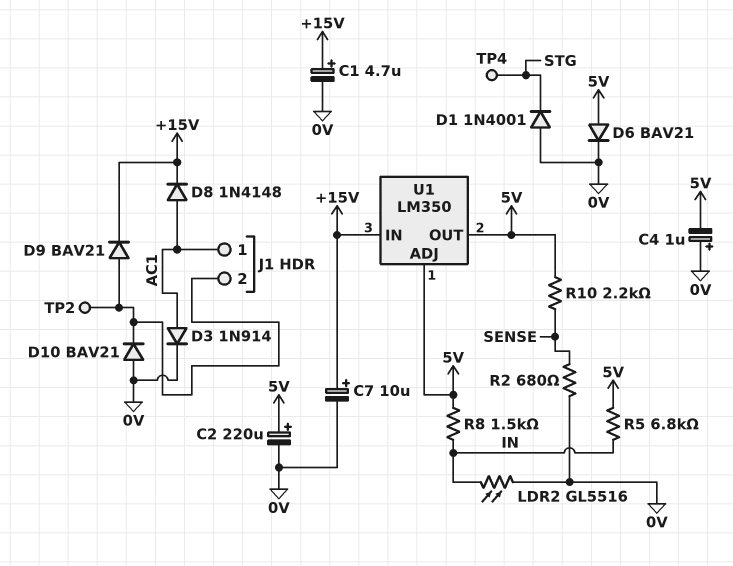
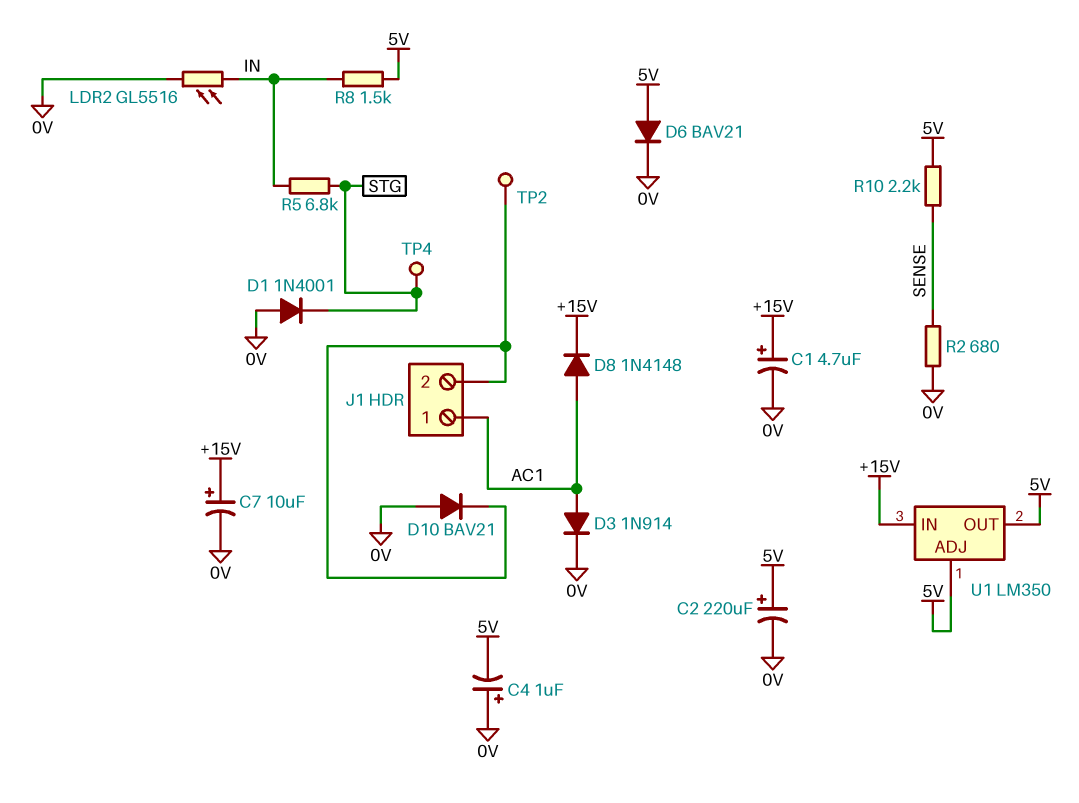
D9: diode BAV21 (A J1/2, K +15V) -> none
R5: 6.8k (5V, IN) -> 6.8k (IN, STG)

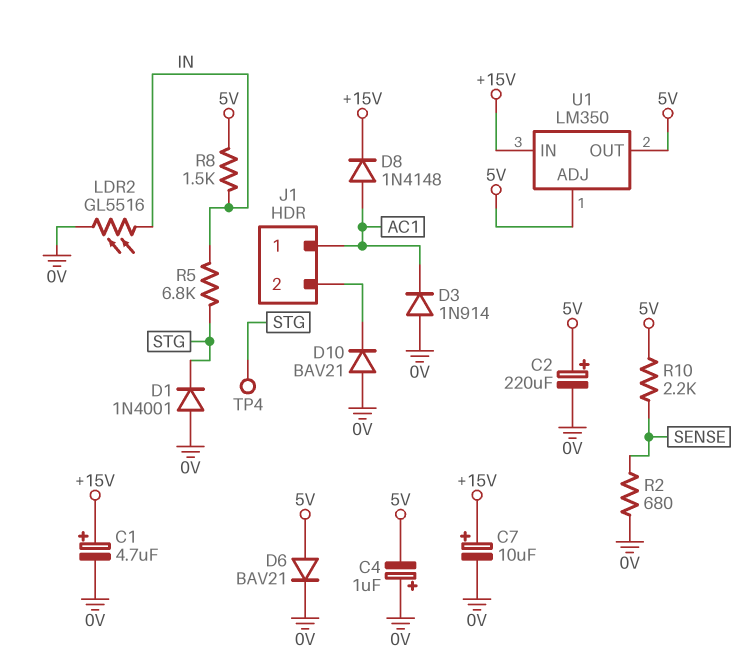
D3: diode 1N914 (A AC1, K 0V) -> diode 1N914 (A 0V, K AC1)
TP2: test point (J1/2) -> none

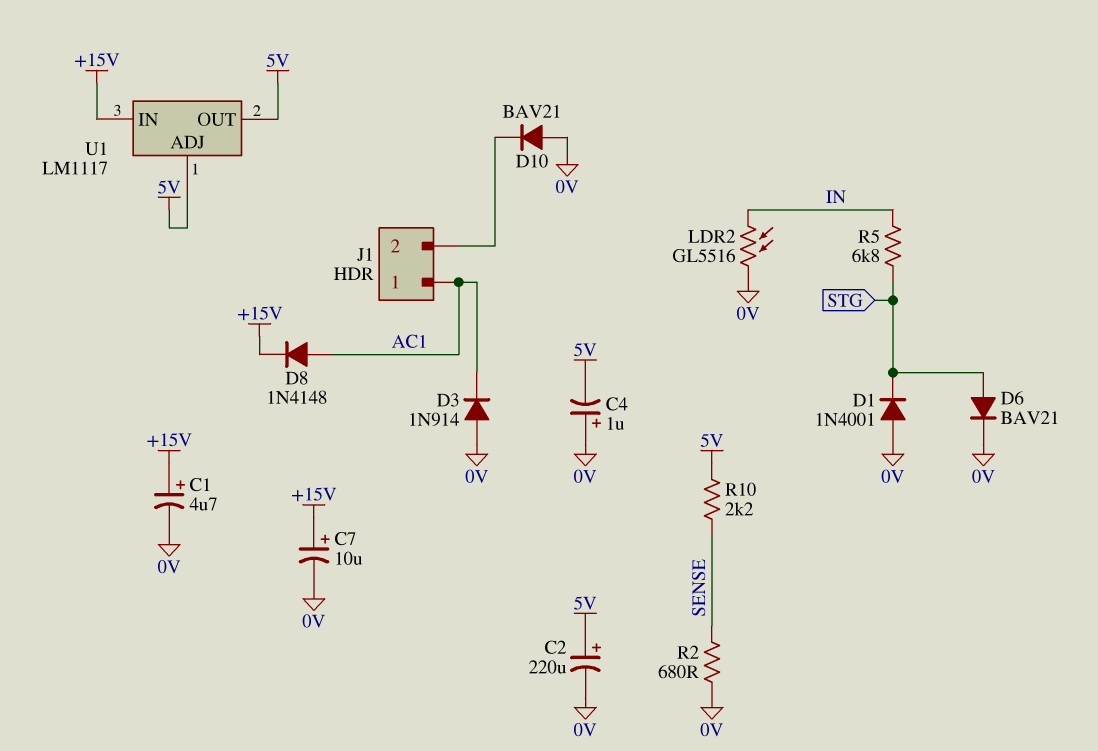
D6: diode BAV21 (A 5V, K 0V) -> diode BAV21 (A STG, K 0V)
R8: 1.5k (5V, IN) -> none
TP4: test point (STG) -> none
U1: LM350 -> LM1117

